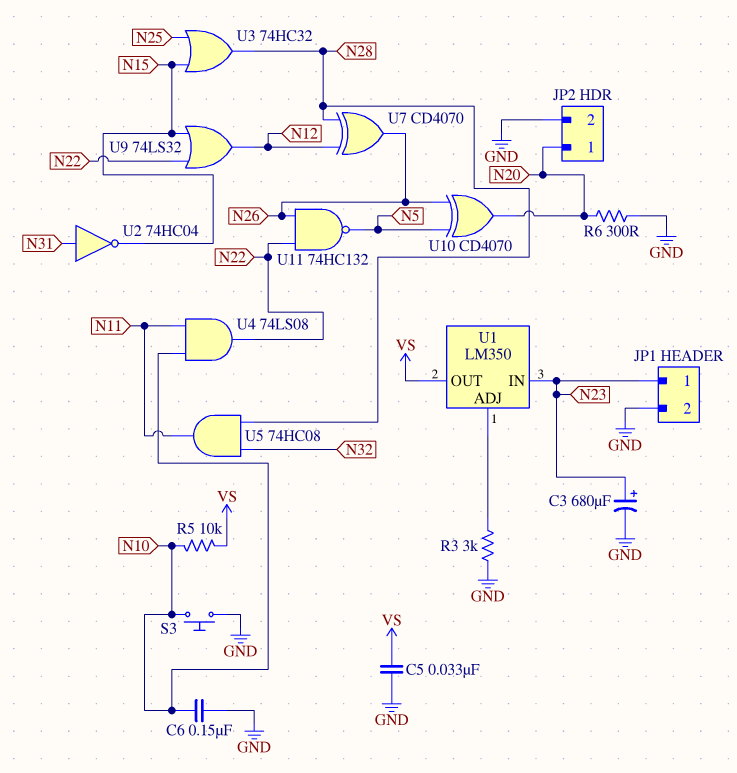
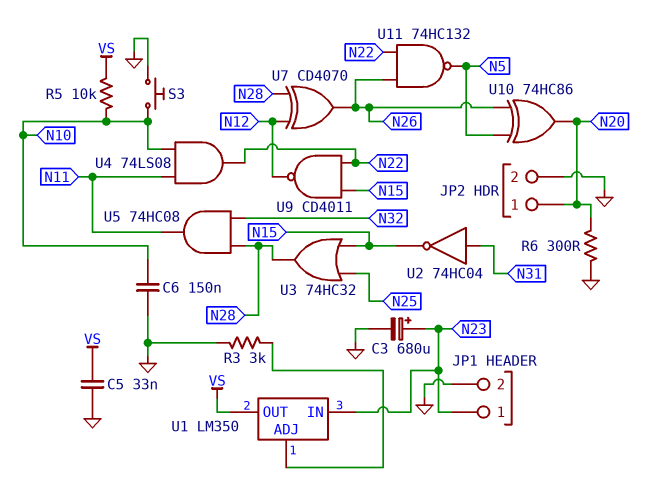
U9: OR 74LS32 (in N15, in N22, out N12) -> NAND CD4011 (in N15, in N22, out N12)
U10: XOR CD4070 (in N5, in N26, out N20) -> XOR 74HC86 (in N5, in N26, out N20)

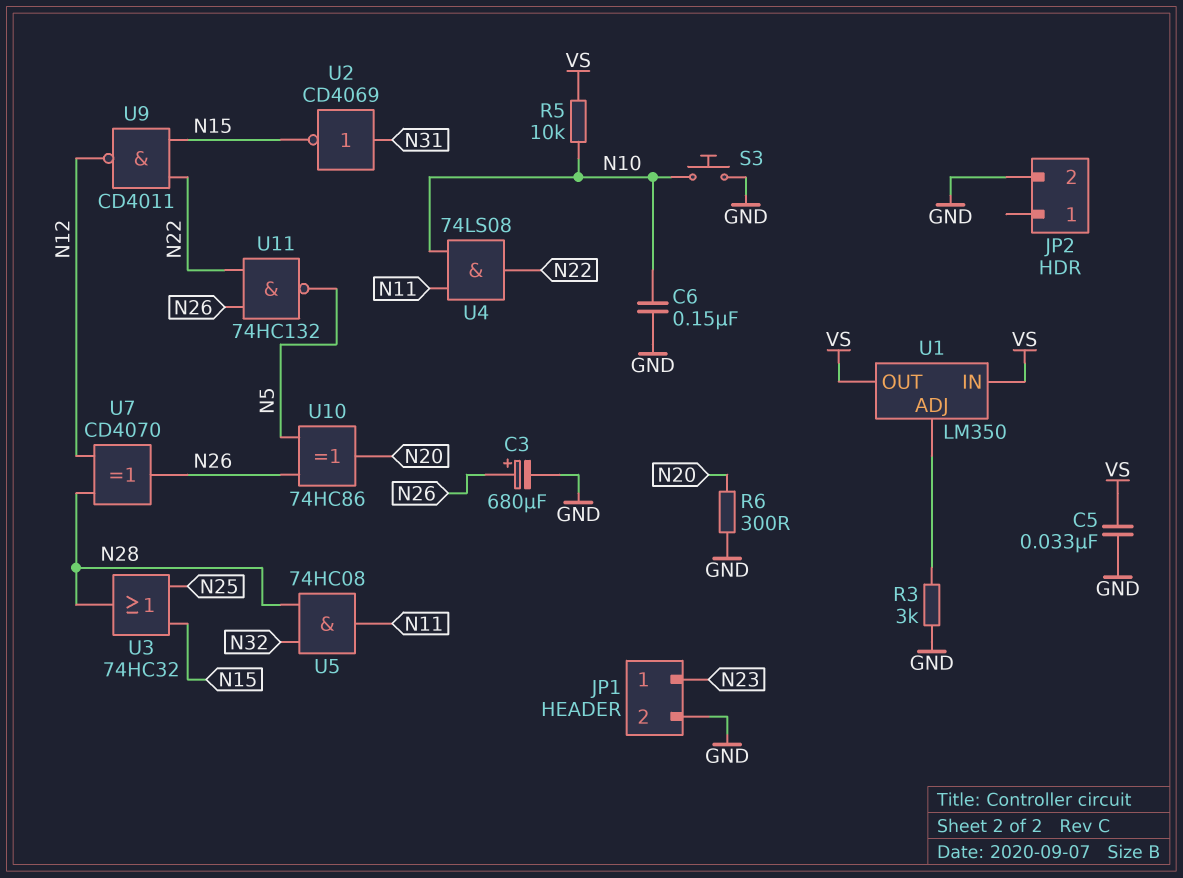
C3: 680uF (plus N23, minus GND) -> 680uF (plus N26, minus GND)
JP2 pin 1: N20 -> none
U1 pin IN: N23 -> VS
U2: NOT 74HC04 (in N31, out N15) -> NOT CD4069 (in N31, out N15)

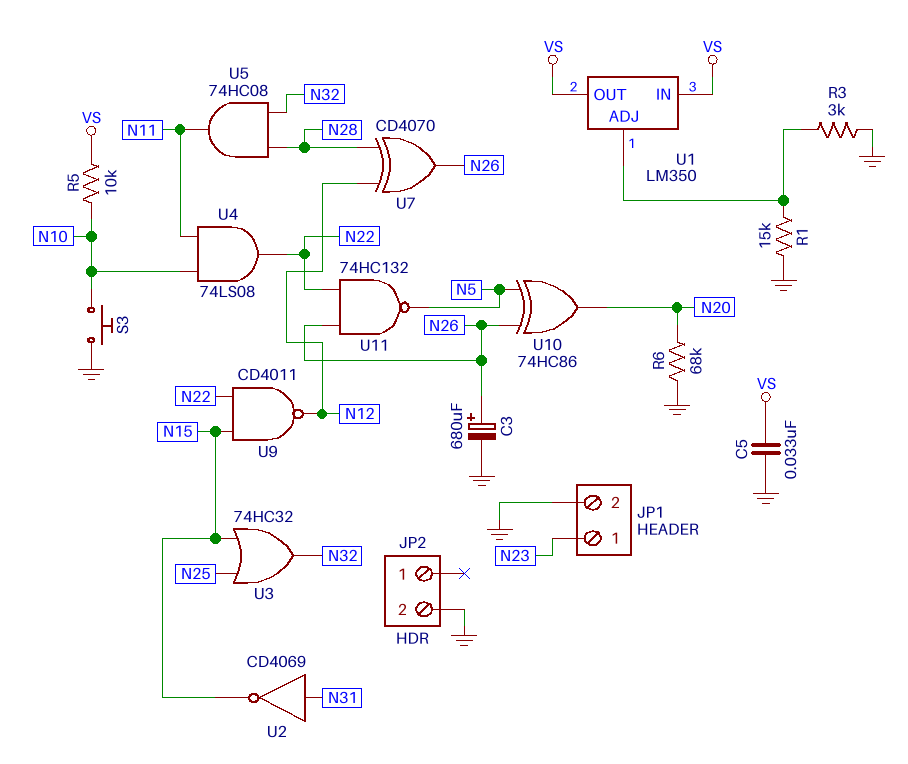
C6: 150nF (GND, N10) -> none
R1: none -> 15k (GND, U1/ADJ)
R6: 300 (GND, N20) -> 68k (GND, N20)
U3: OR 74HC32 (in N15, in N25, out N28) -> OR 74HC32 (in N15, in N25, out N32)

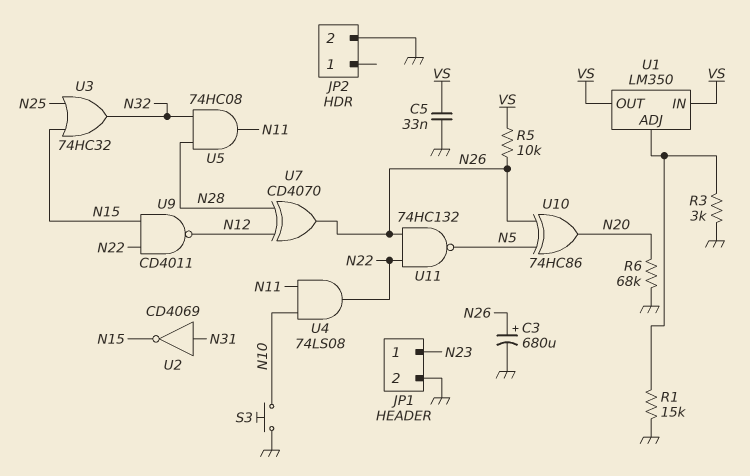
R5: 10k (N10, VS) -> 10k (N26, VS)

